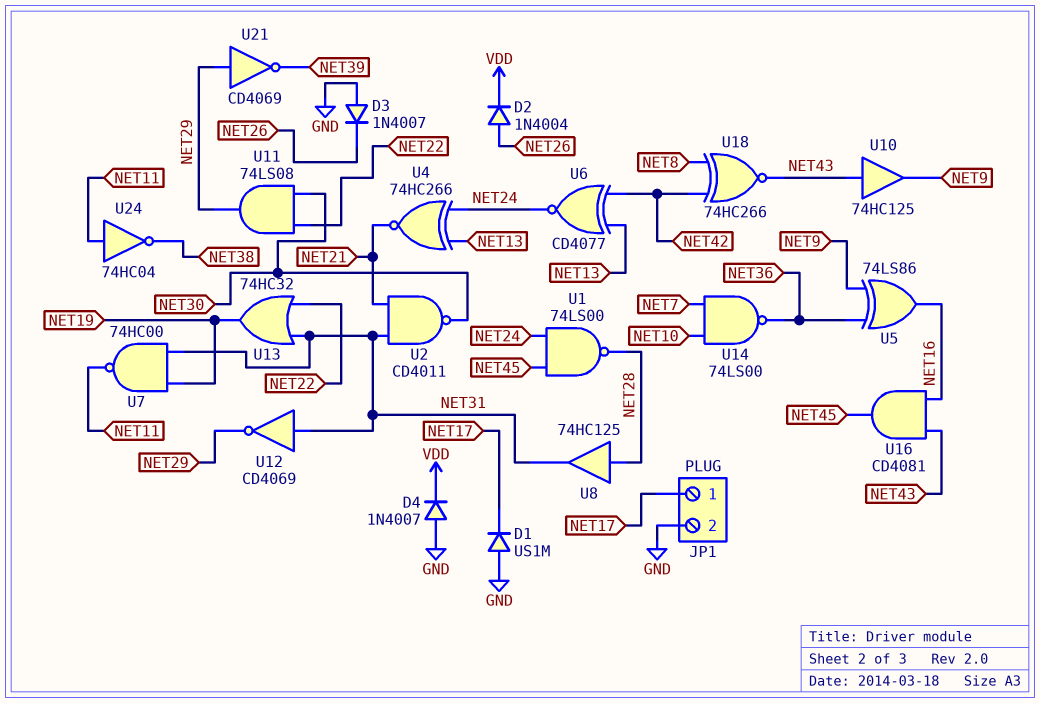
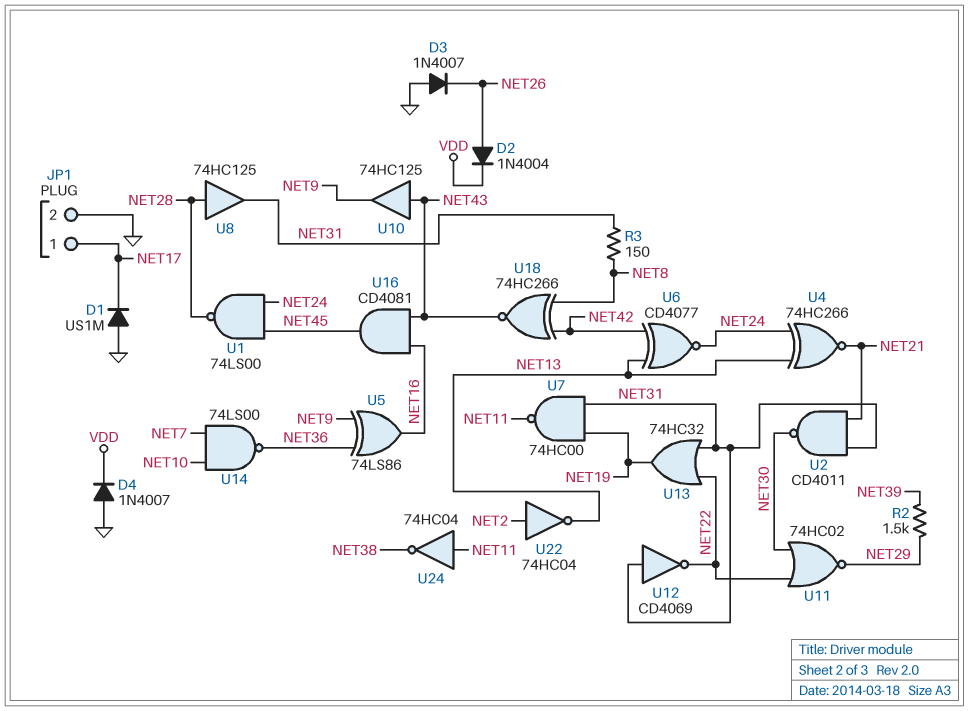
R2: none -> 1.5k (NET29, NET39)
R3: none -> 150 (NET8, NET31)
U11: AND 74LS08 (in NET22, in NET30, out NET29) -> NOR 74HC02 (in NET22, in NET30, out NET29)
U12: NOT CD4069 (in NET31, out NET29) -> NOT CD4069 (in NET31, out NET22)
U21: NOT CD4069 (in NET29, out NET39) -> none
U22: none -> NOT 74HC04 (in NET2, out NET13)

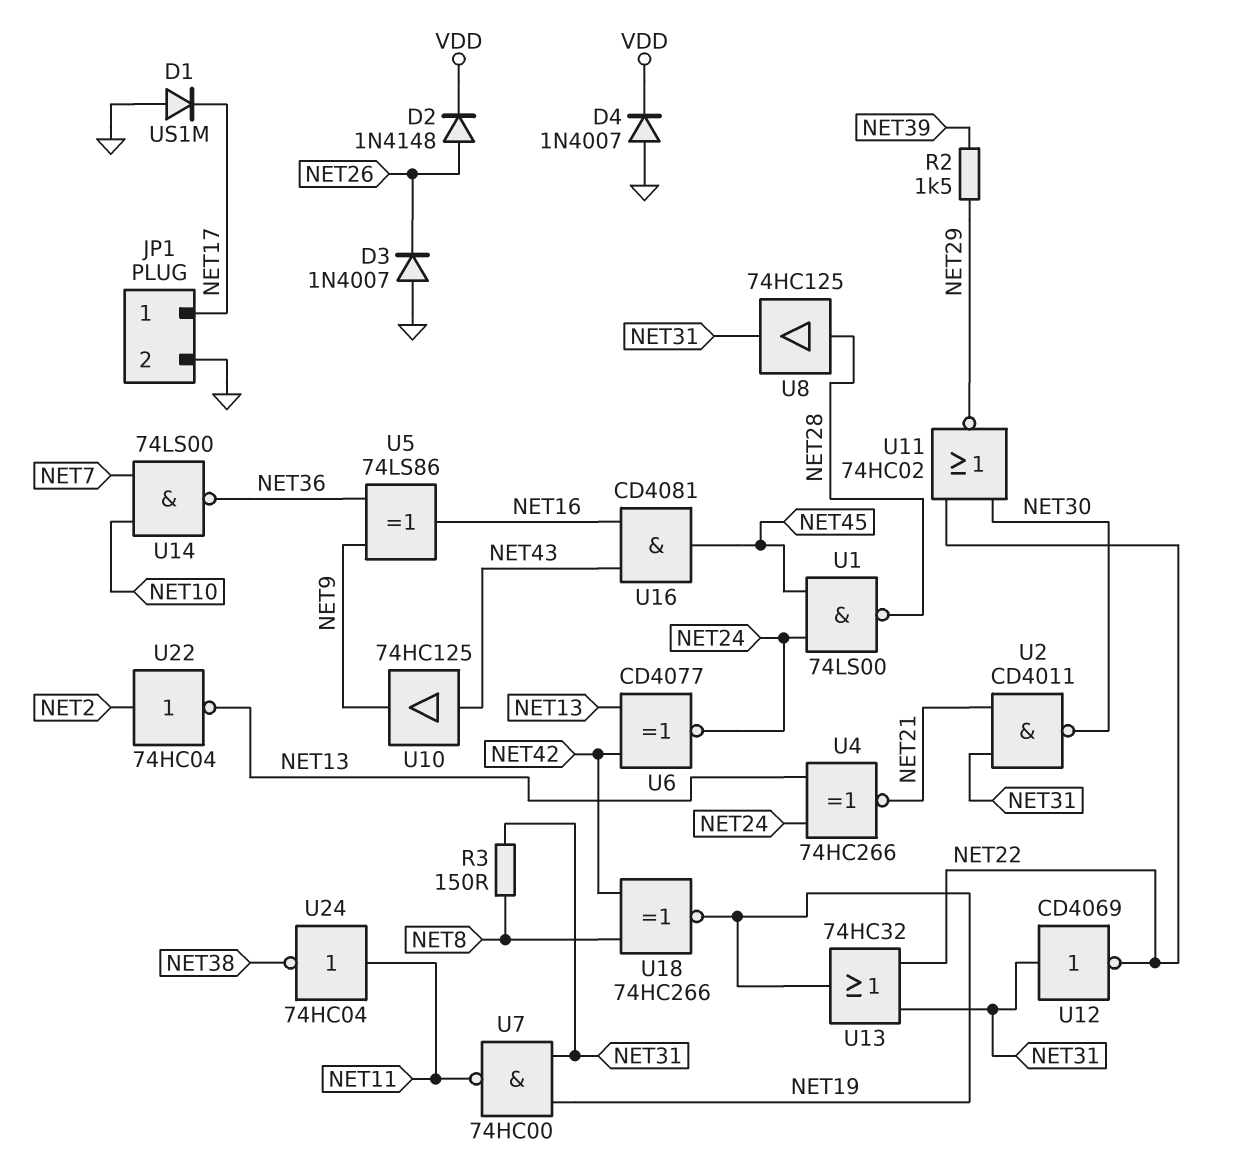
D2: diode 1N4004 (A NET26, K VDD) -> diode 1N4148 (A NET26, K VDD)
U18: XNOR 74HC266 (in NET8, in NET42, out NET43) -> XNOR 74HC266 (in NET8, in NET42, out NET19)

